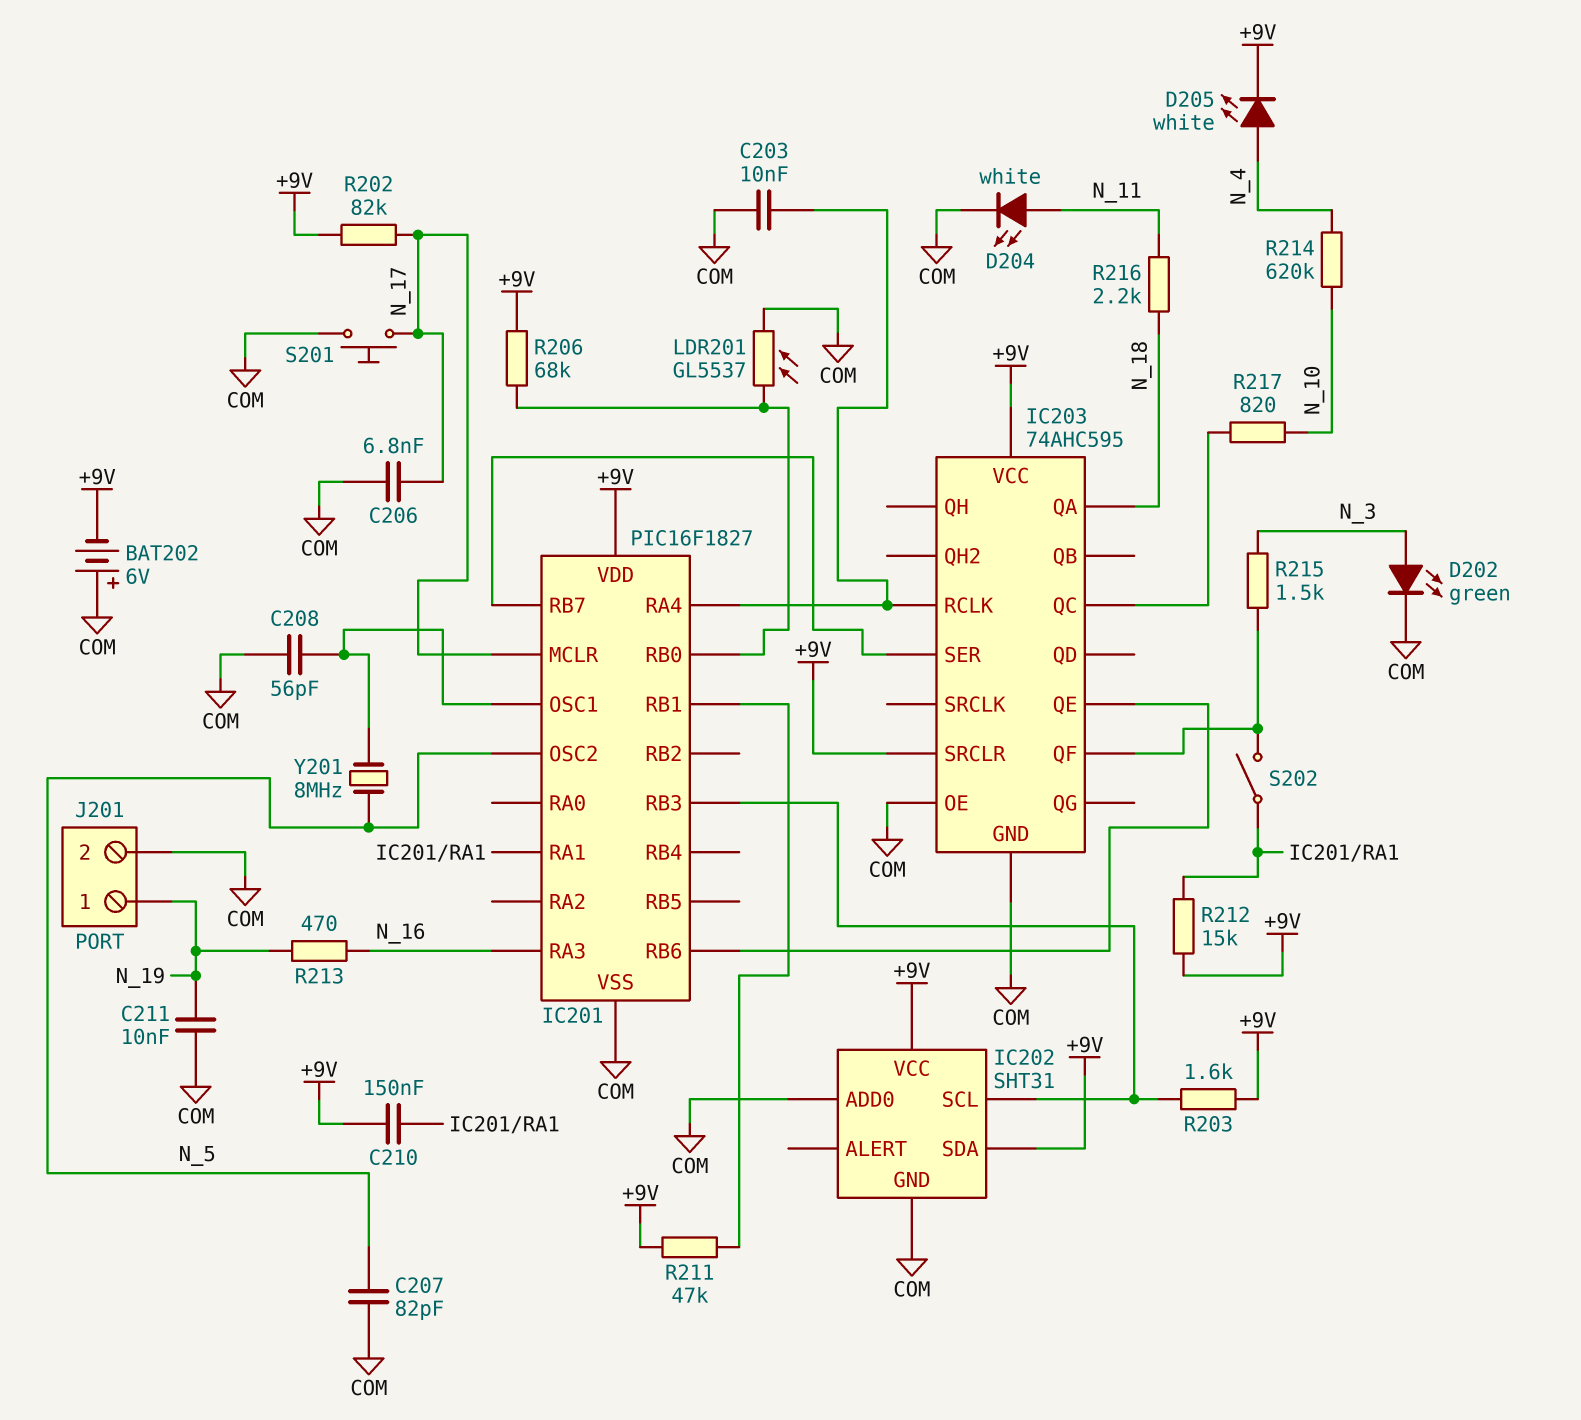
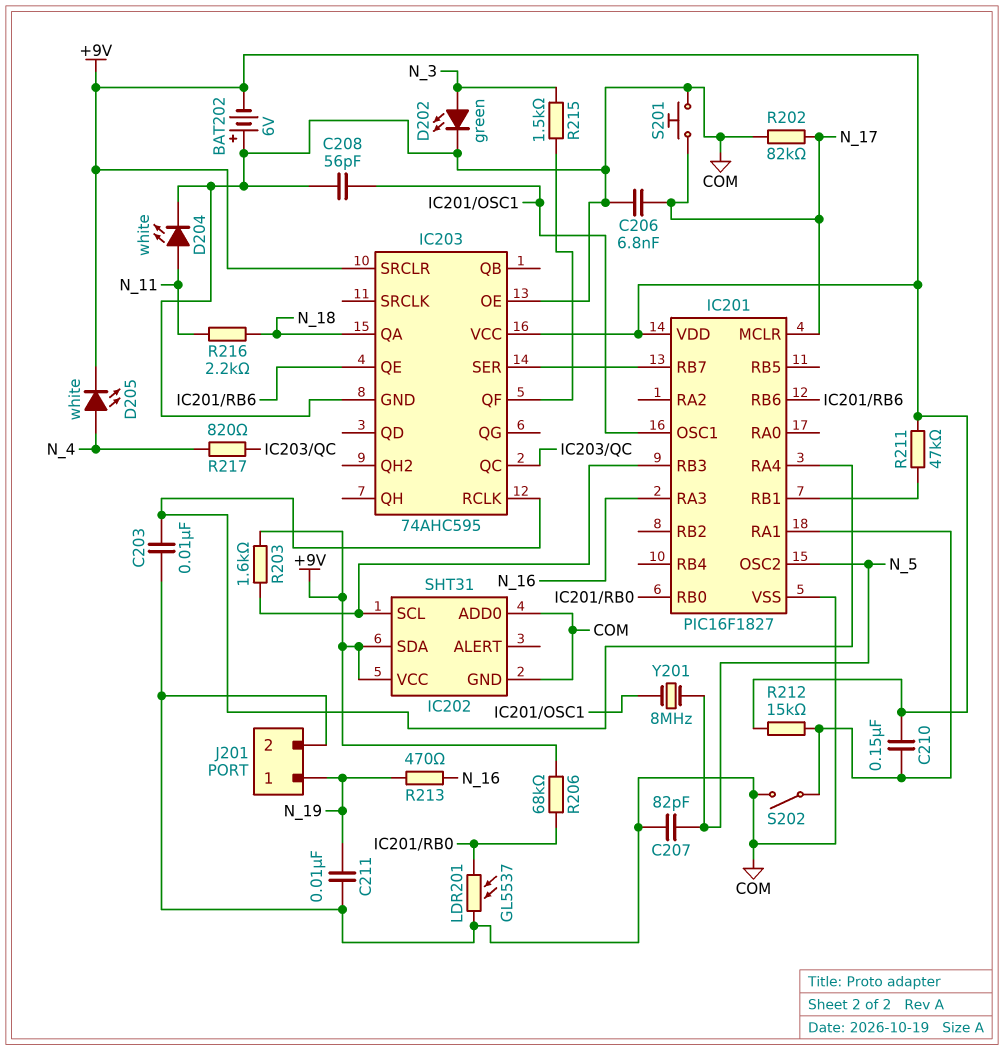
R202: 82k (+9V, N_17) -> 82k (COM, N_17)
R214: 620k (N_4, N_10) -> none
R217: 820 (IC203/QC, N_10) -> 820 (IC203/QC, N_4)
S202: switch (IC201/RA1, IC203/QF) -> switch (COM, IC201/RA1)

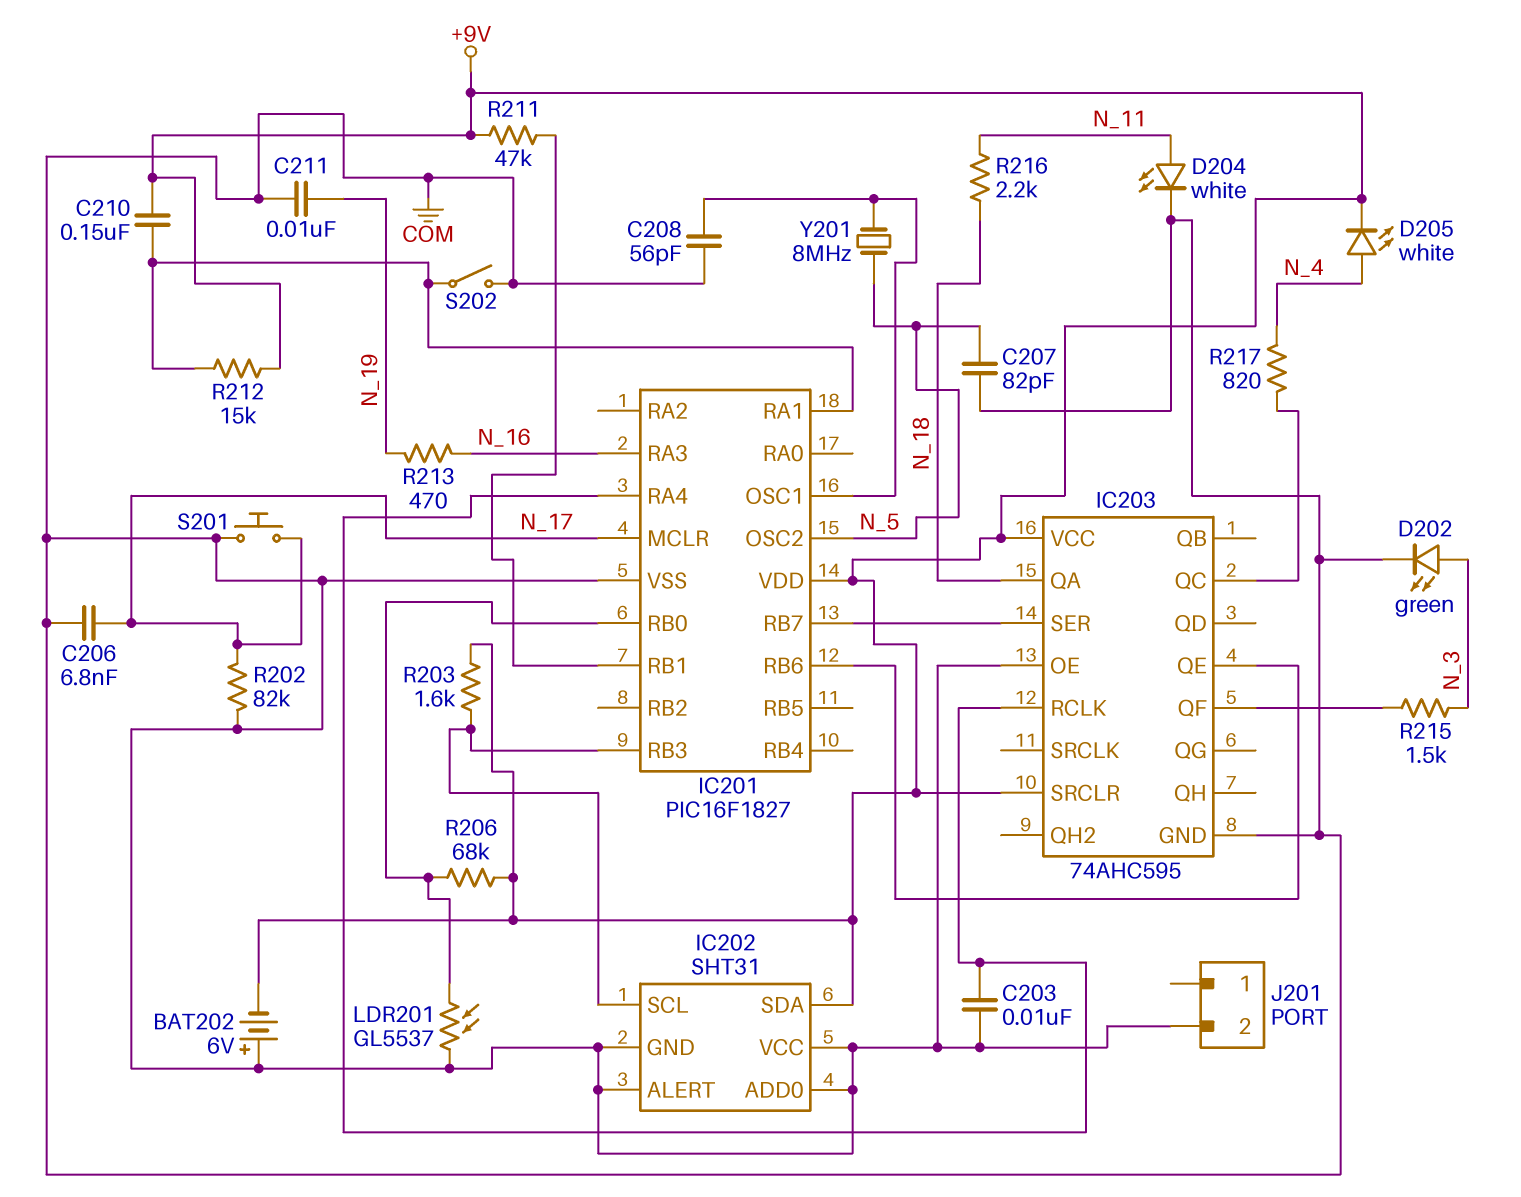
IC202 pin ALERT: none -> COM
IC202 pin VCC: +9V -> COM
J201 pin 1: N_19 -> none

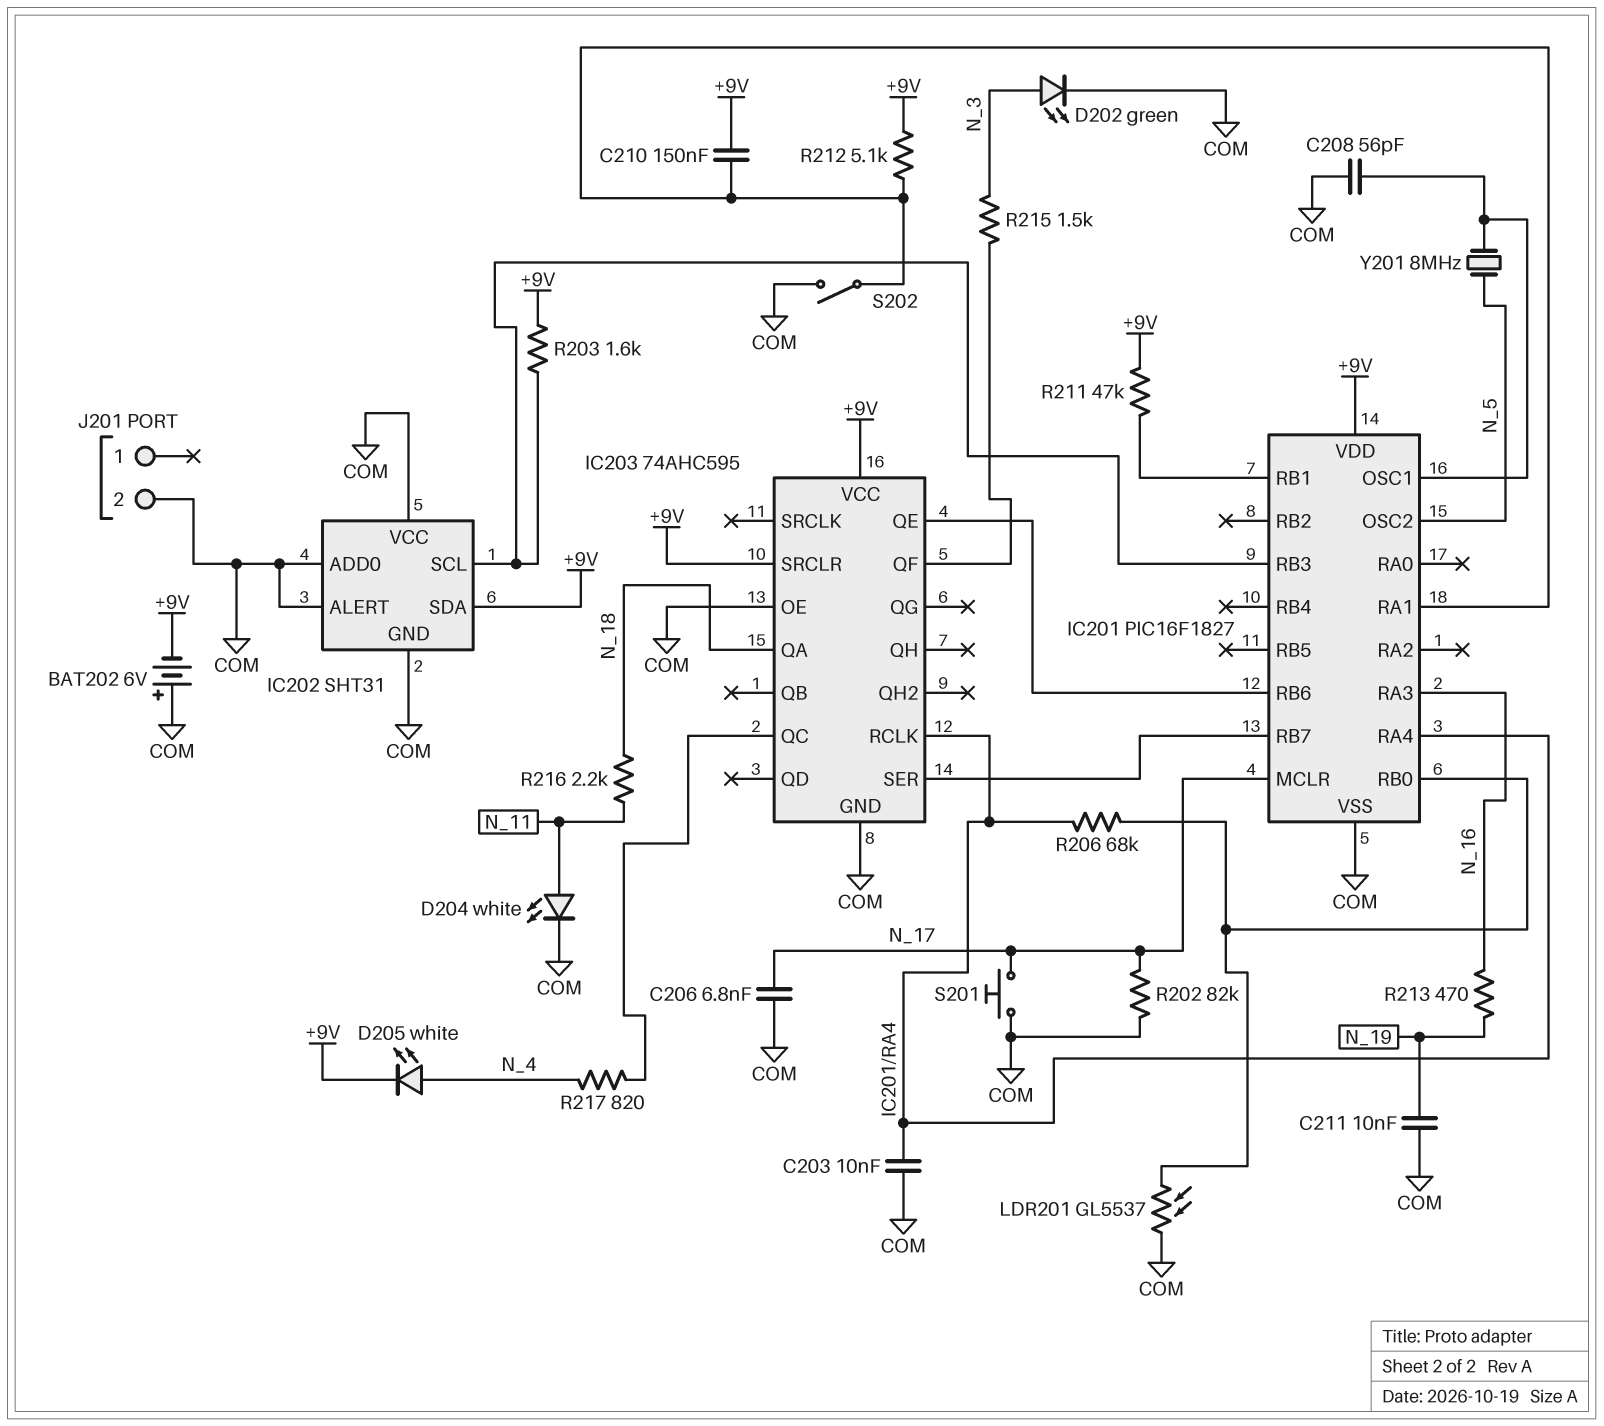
C207: 82pF (COM, N_5) -> none
R206: 68k (+9V, IC201/RB0) -> 68k (IC201/RA4, IC201/RB0)
R212: 15k (+9V, IC201/RA1) -> 5.1k (+9V, IC201/RA1)

